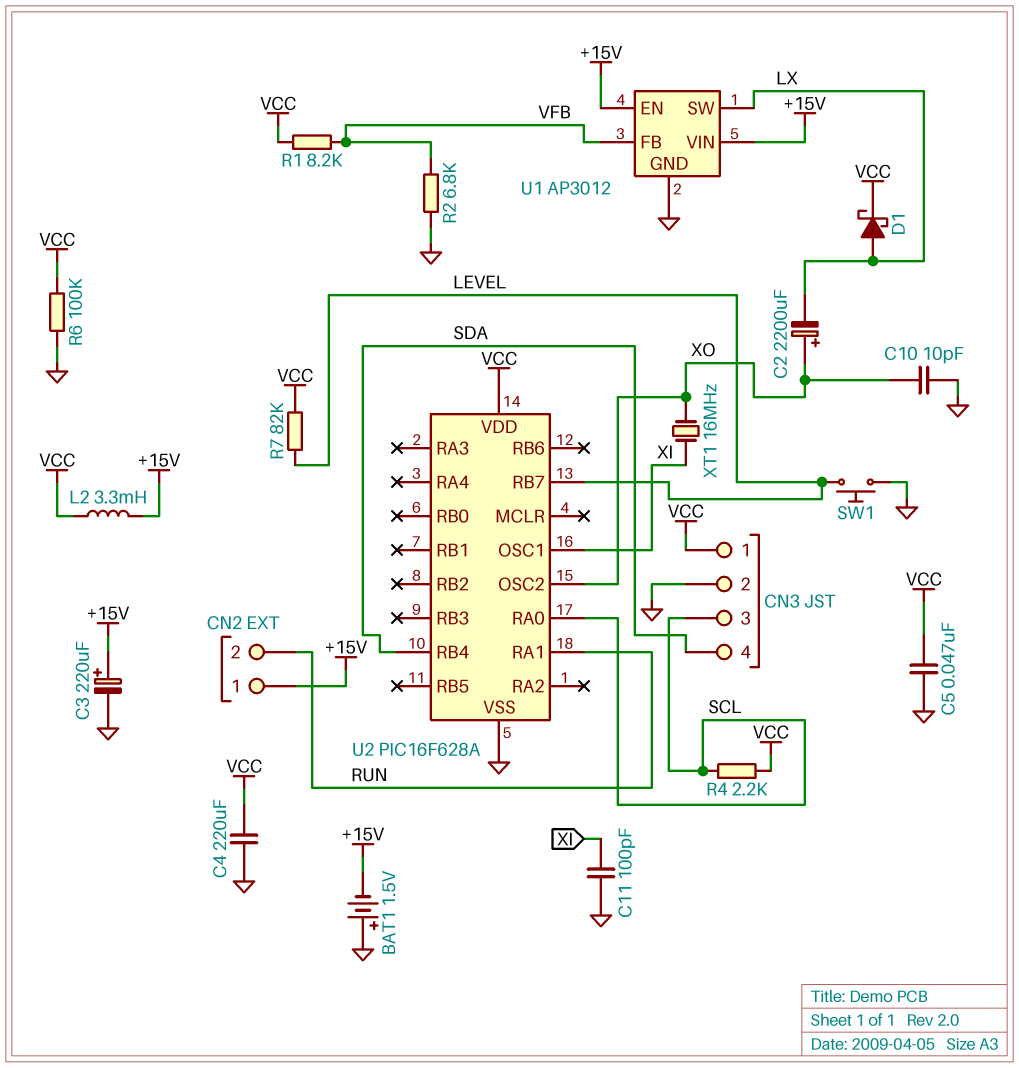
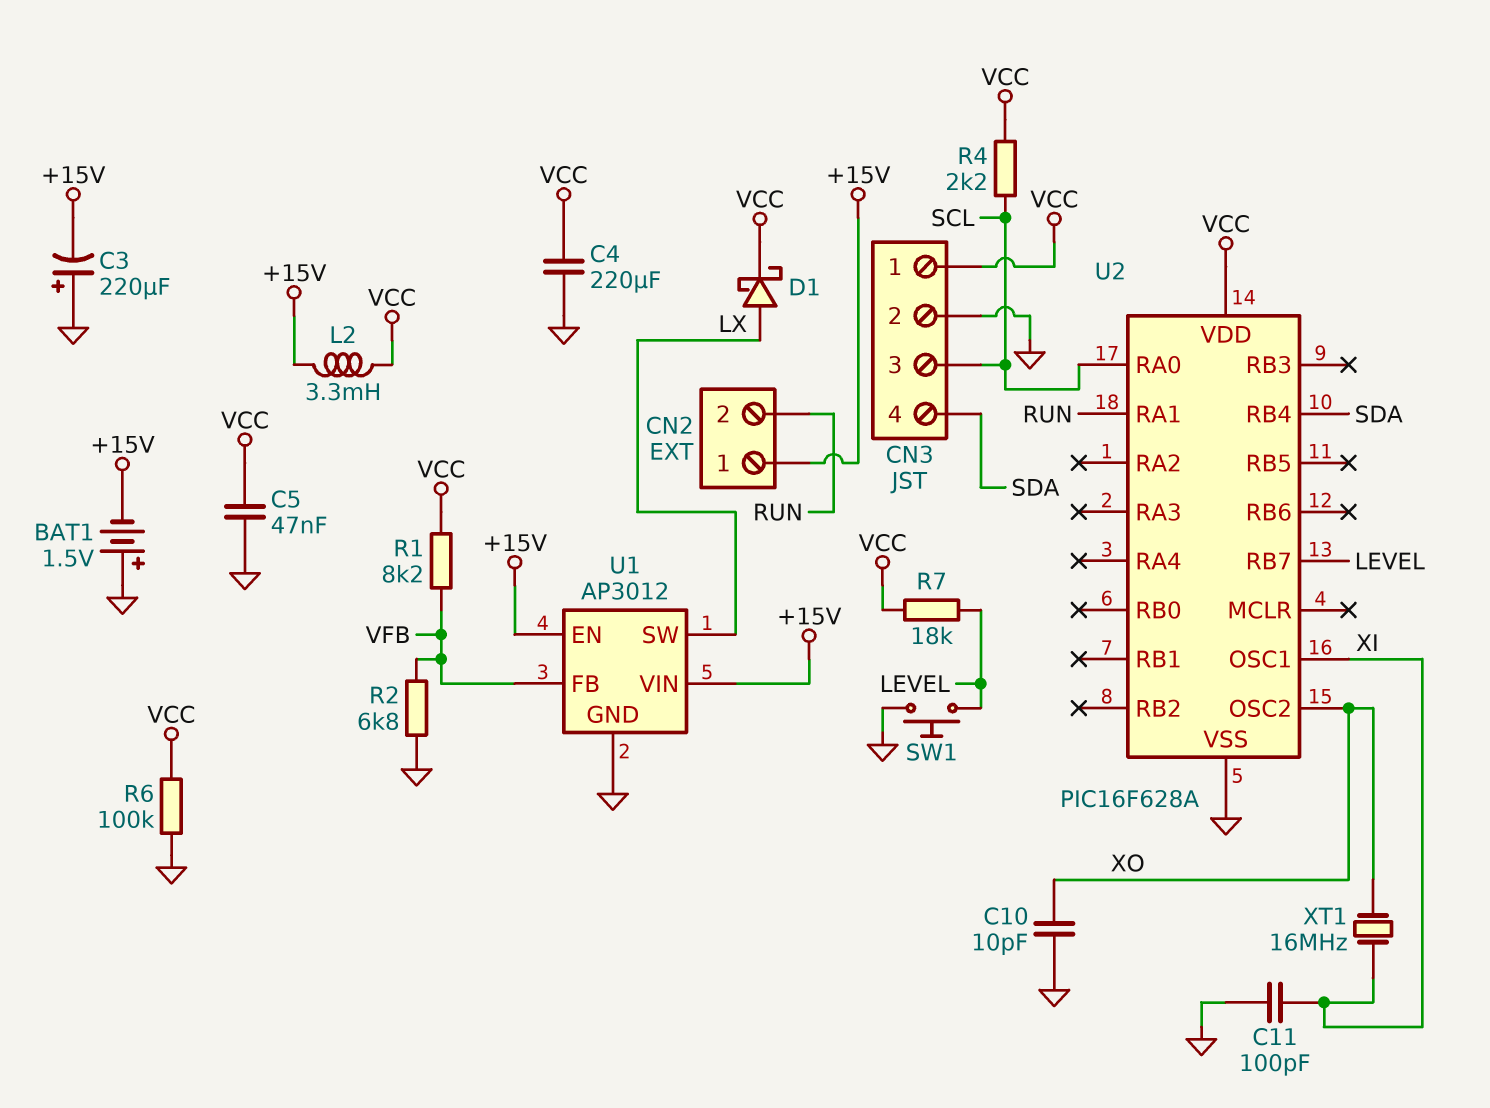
C2: 2200uF (plus XO, minus LX) -> none
C3: 220uF (plus +15V, minus GND) -> 220uF (plus GND, minus +15V)
R7: 82k (LEVEL, VCC) -> 18k (LEVEL, VCC)

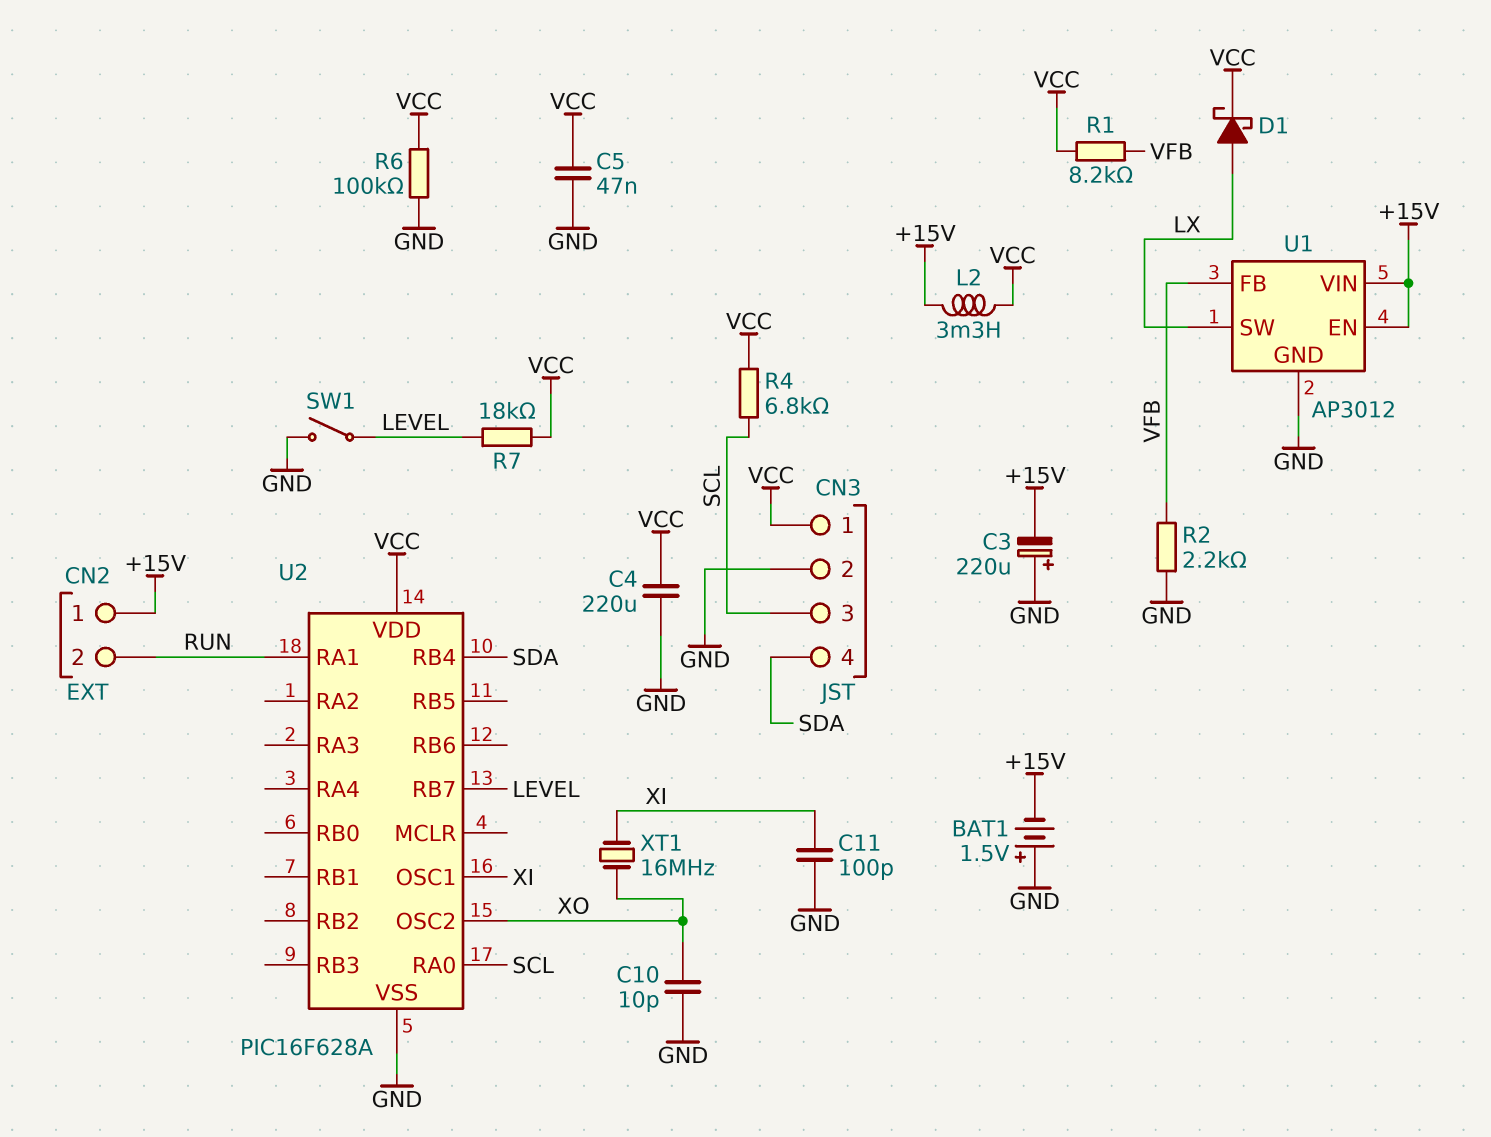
R2: 6.8k (GND, VFB) -> 2.2k (GND, VFB)
R4: 2.2k (SCL, VCC) -> 6.8k (SCL, VCC)
SW1: button (GND, LEVEL) -> switch (GND, LEVEL)

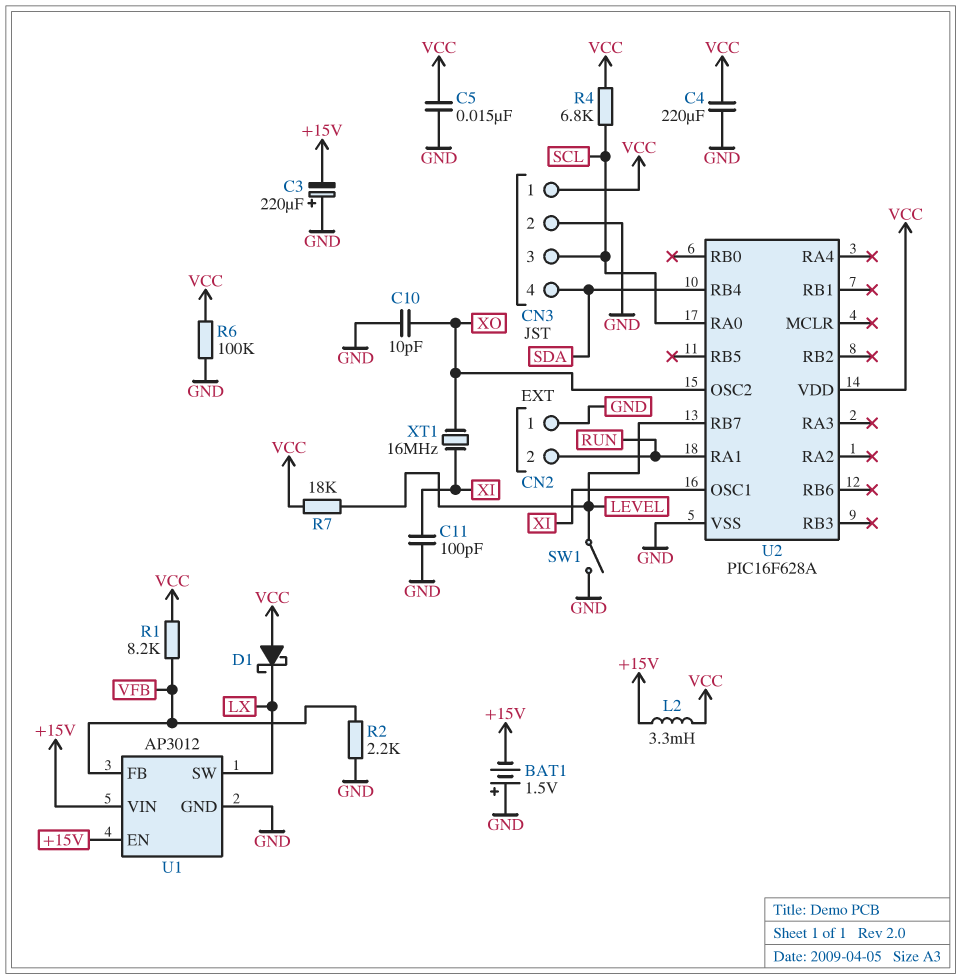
C5: 47nF (GND, VCC) -> 15nF (GND, VCC)
CN2 pin 1: +15V -> GND
D1: schottky (A LX, K VCC) -> schottky (A VCC, K LX)

